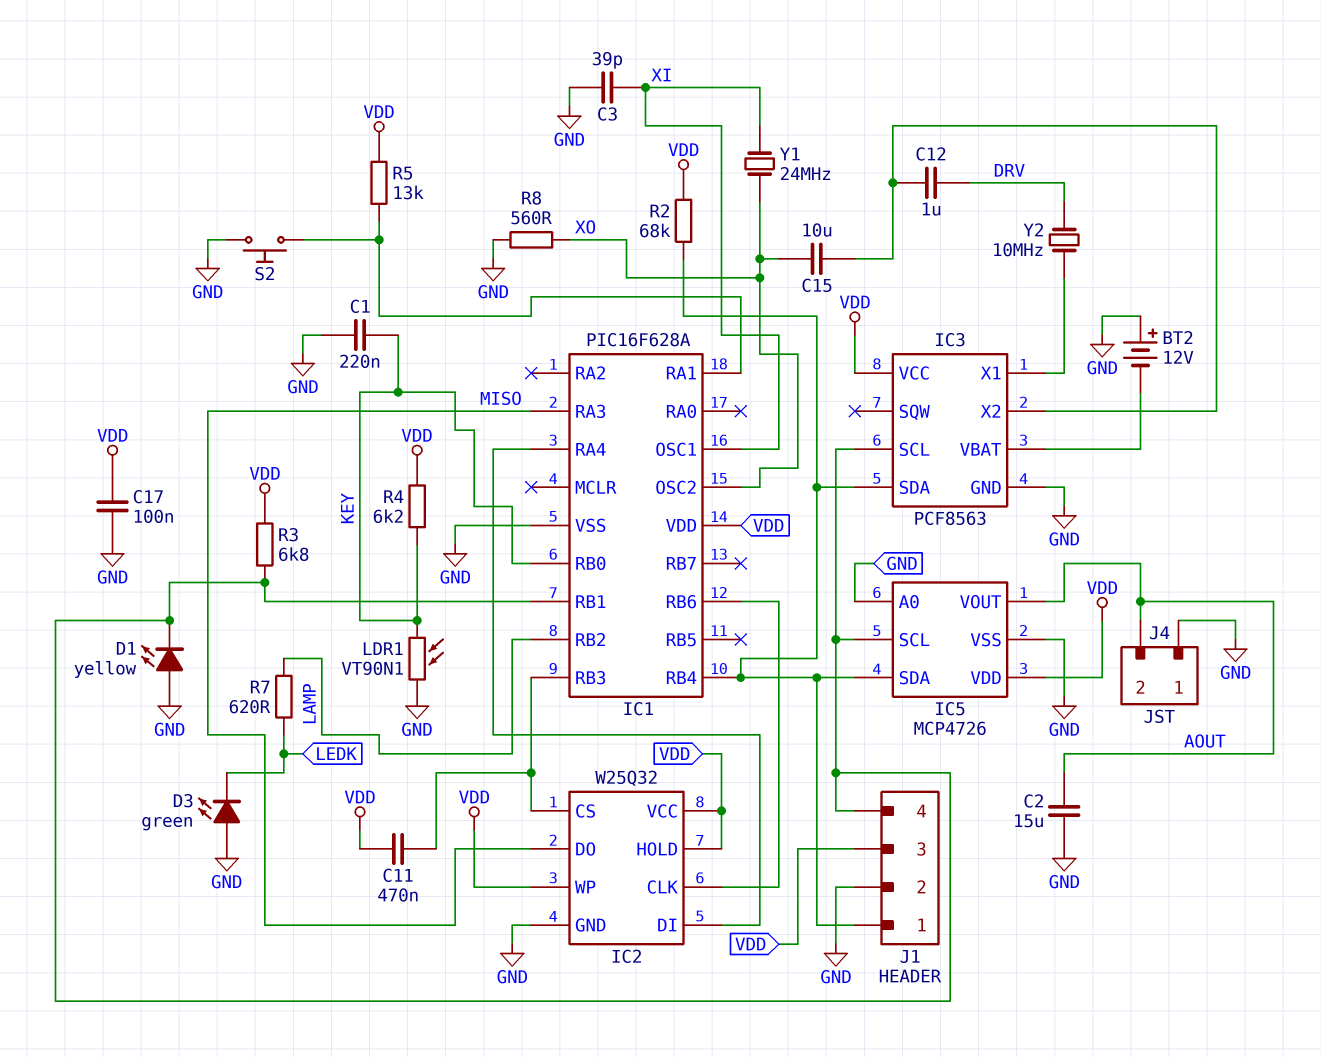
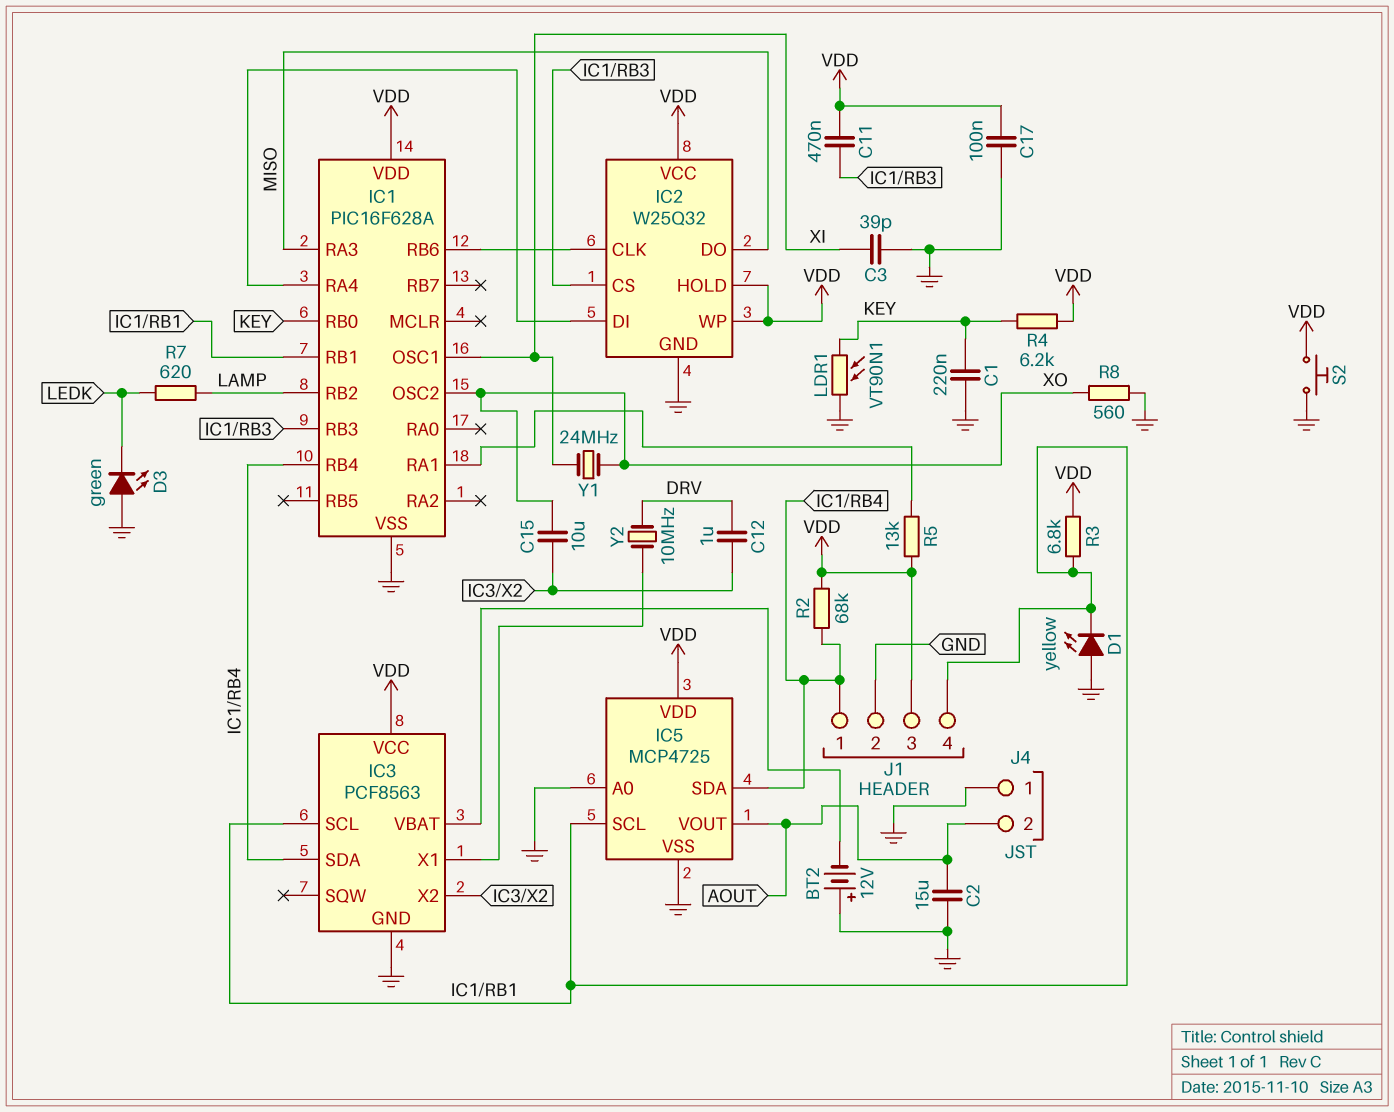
IC5: MCP4726 -> MCP4725
S2: button (GND, IC1/RA1) -> button (GND, VDD)

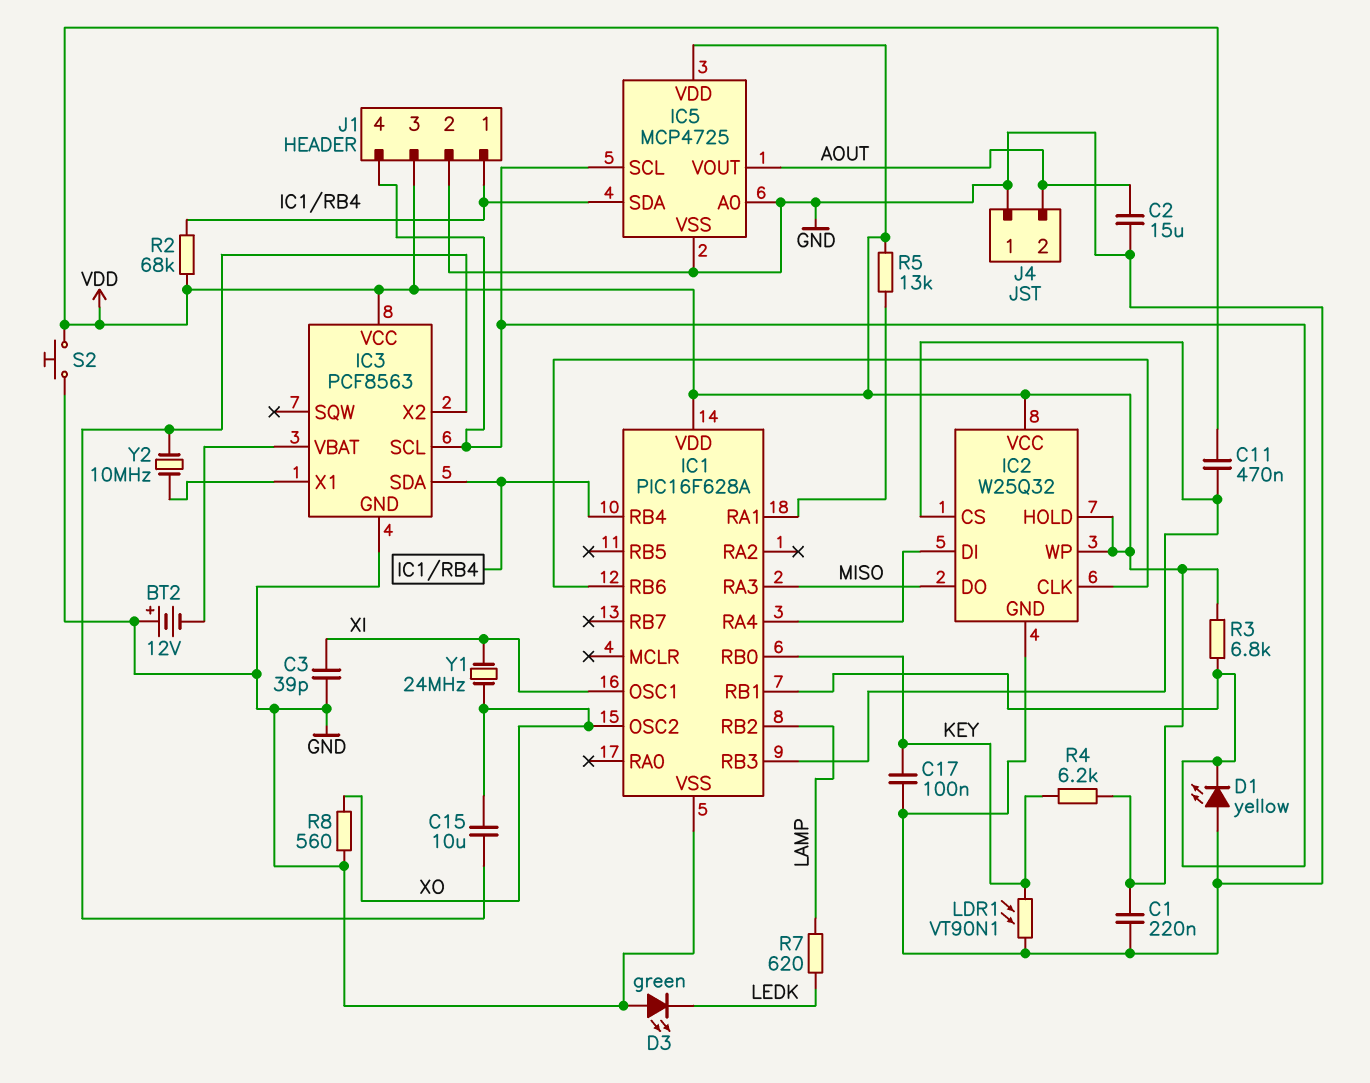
C1: 220nF (GND, KEY) -> 220nF (GND, VDD)
C12: 1uF (DRV, IC3/X2) -> none
C17: 100nF (GND, VDD) -> 100nF (GND, KEY)
Y2: 10MHz (DRV, IC3/X1) -> 10MHz (IC3/X1, IC3/X2)

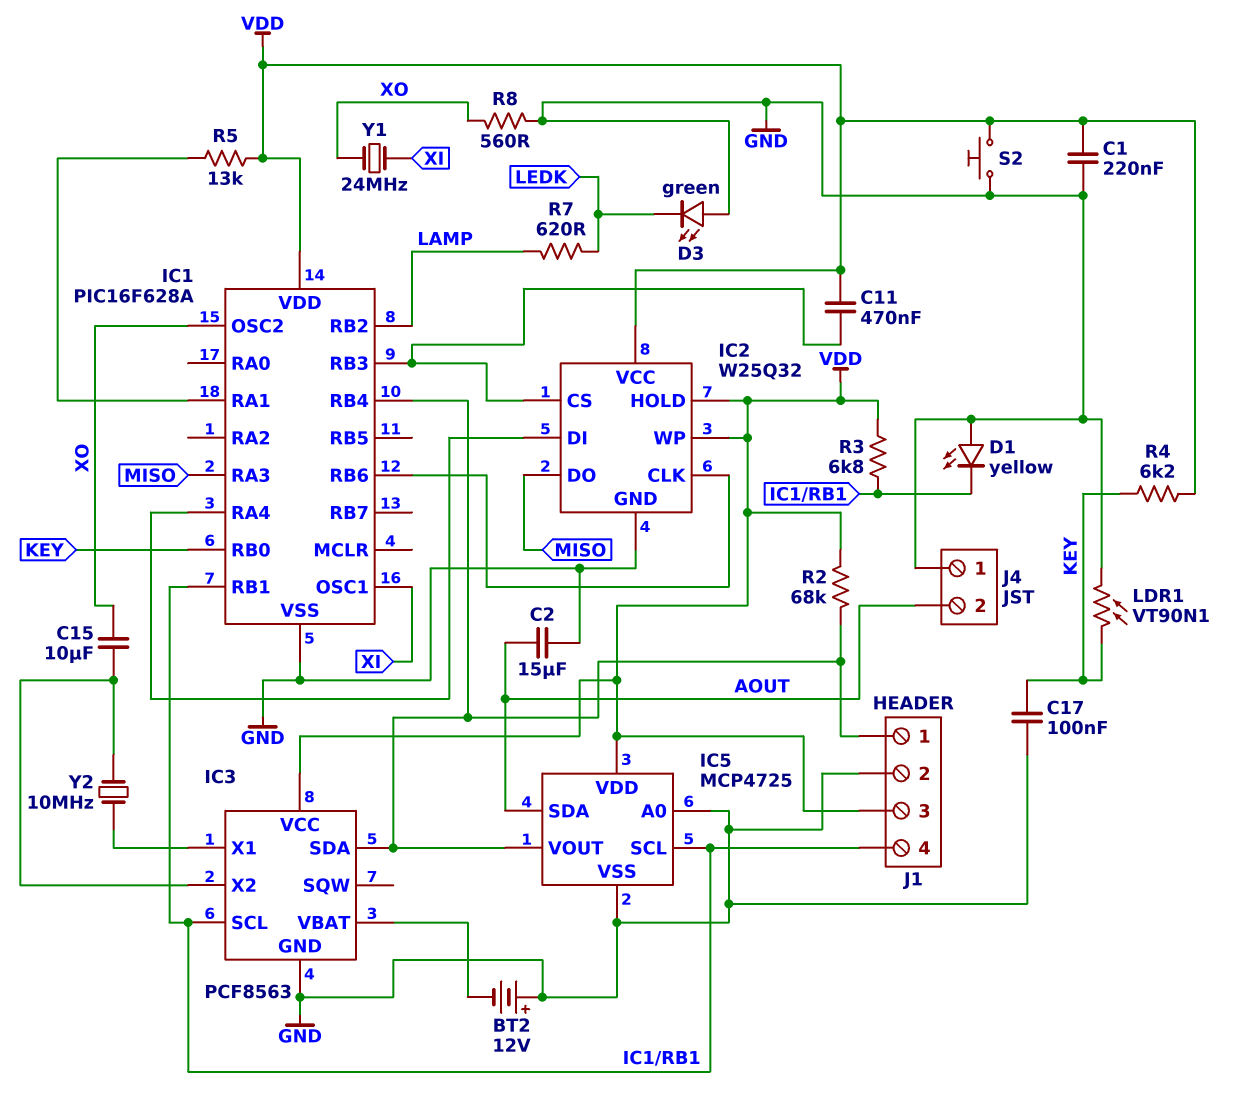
C3: 39pF (GND, XI) -> none
IC5 pin SDA: IC1/RB4 -> AOUT
IC5 pin VOUT: AOUT -> IC1/RB4

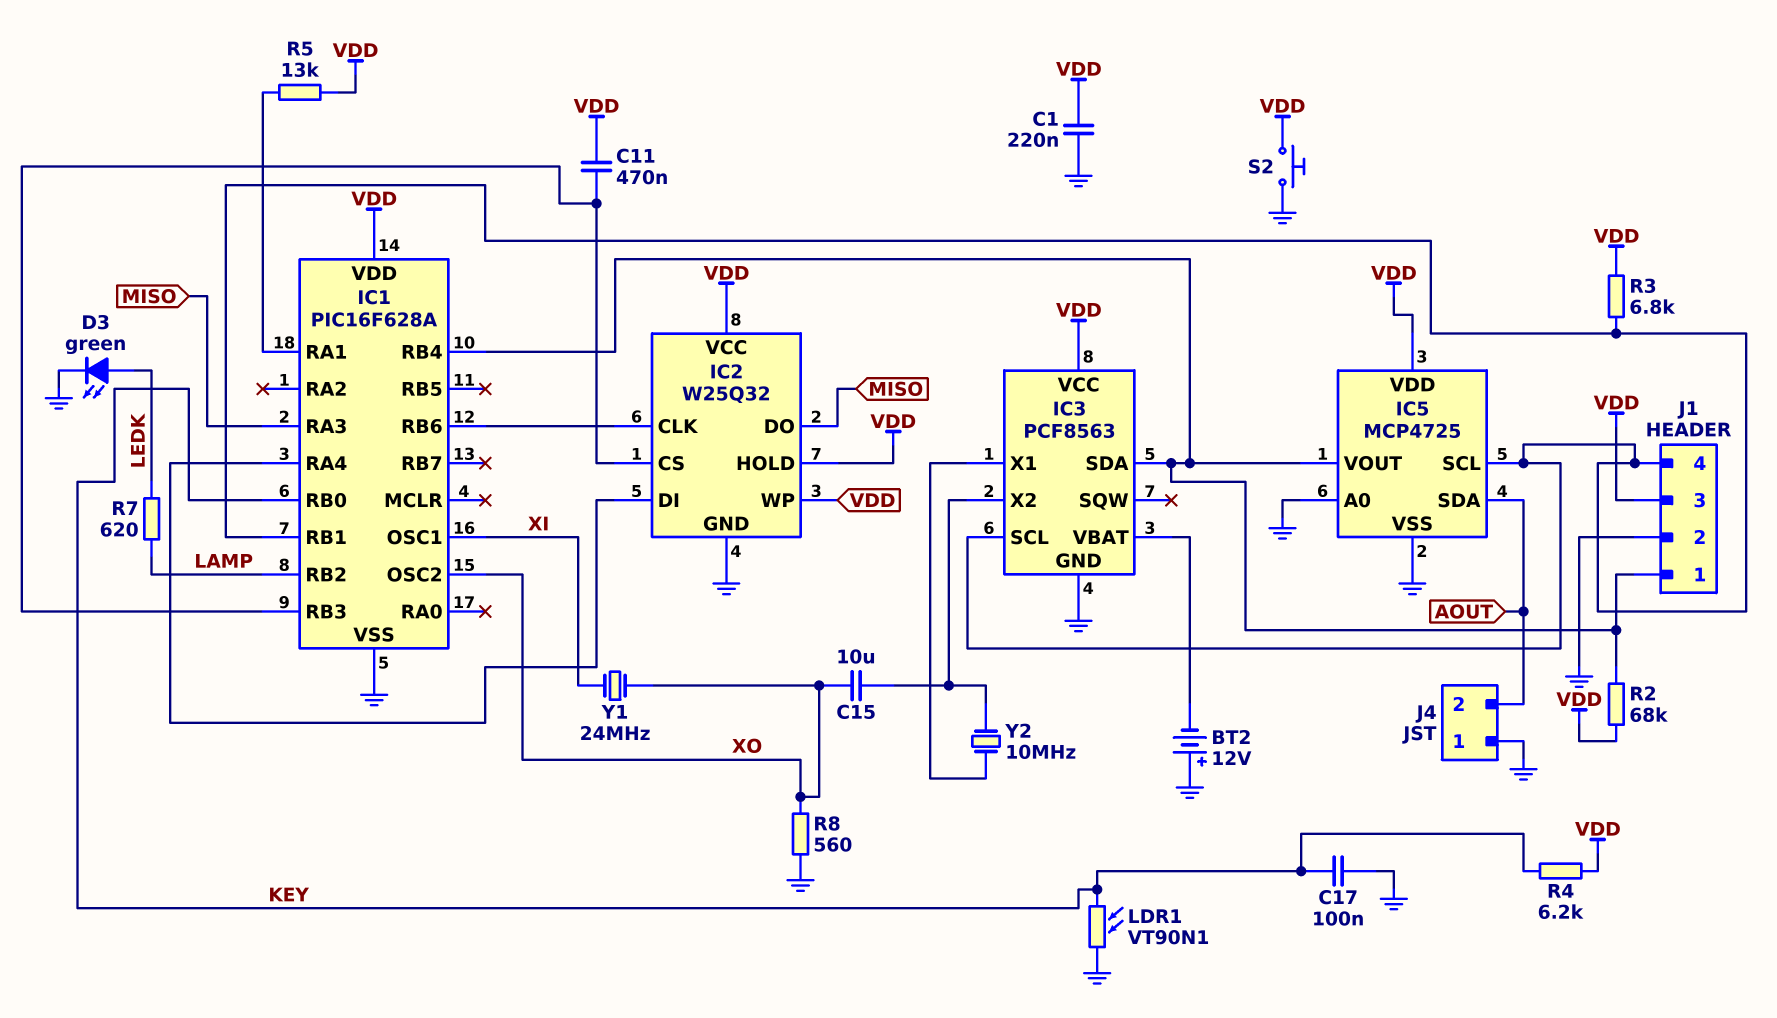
C2: 15uF (AOUT, GND) -> none
D1: LED yellow (A GND, K IC1/RB1) -> none
D3: LED green (A GND, K LEDK) -> LED green (A LEDK, K GND)

